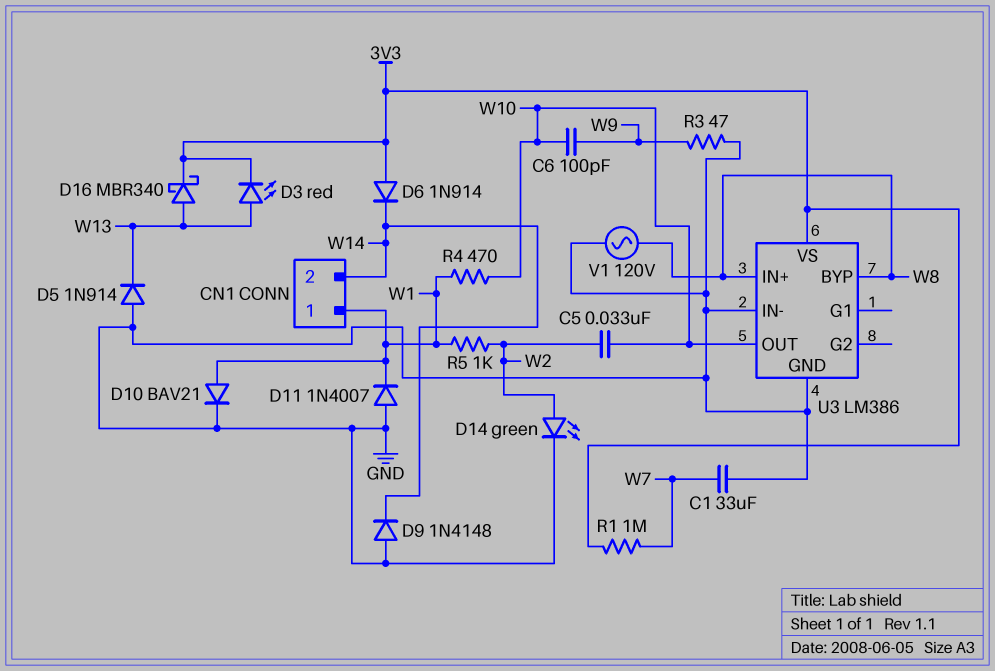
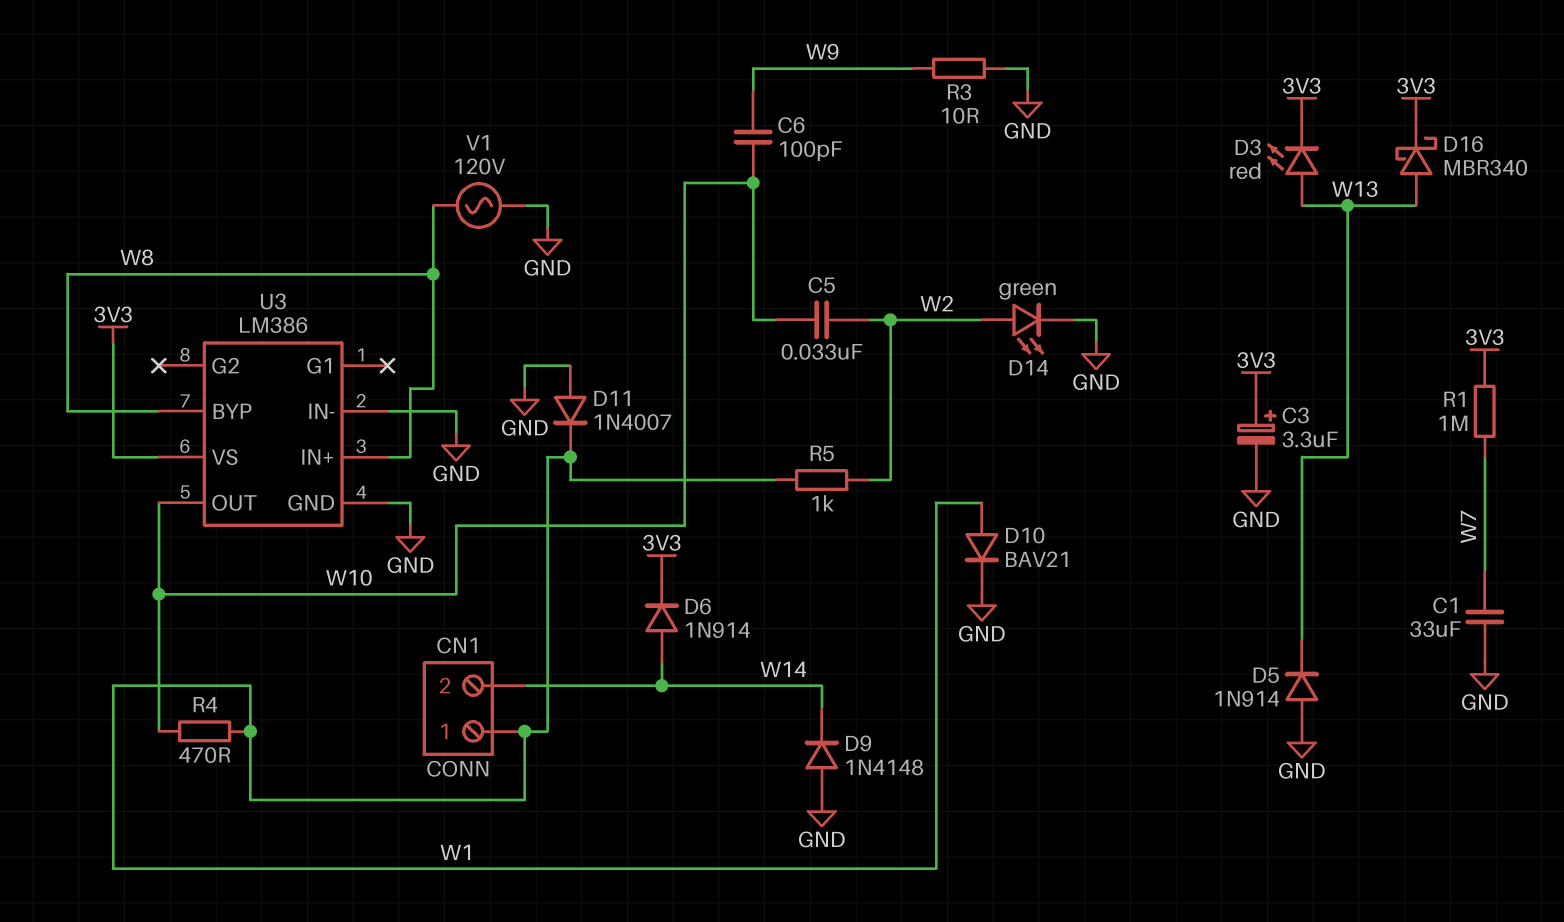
C3: none -> 3.3uF (plus 3V3, minus GND)
D6: diode 1N914 (A 3V3, K W14) -> diode 1N914 (A W14, K 3V3)
R3: 47 (GND, W9) -> 10 (GND, W9)

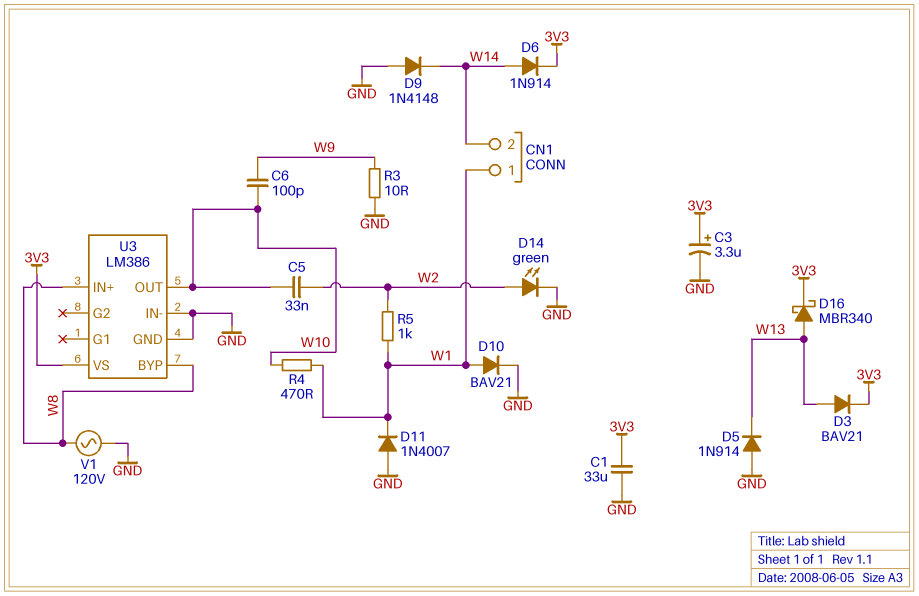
C1: 33uF (GND, W7) -> 33uF (3V3, GND)
D3: LED red (A W13, K 3V3) -> diode BAV21 (A W13, K 3V3)
R1: 1M (3V3, W7) -> none

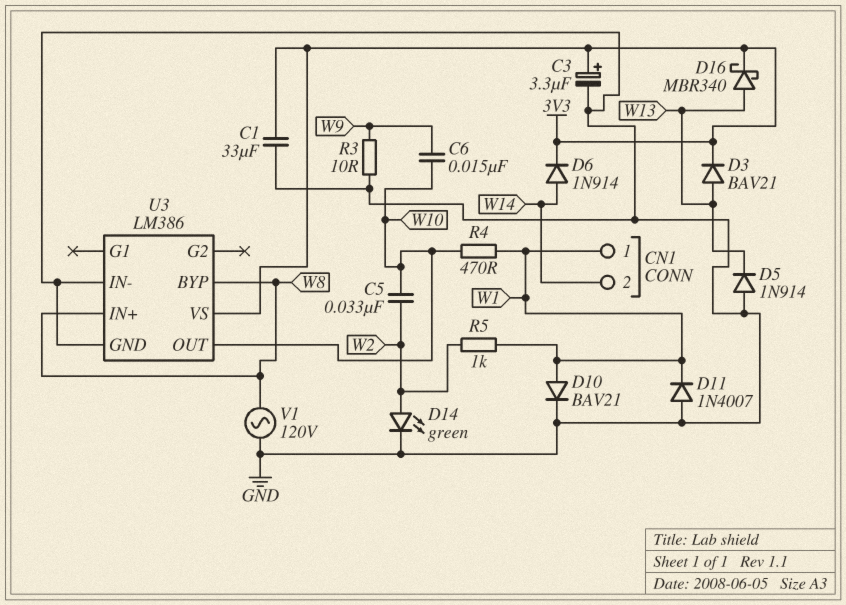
C6: 100pF (W9, W10) -> 15nF (W9, W10)
D9: diode 1N4148 (A GND, K W14) -> none

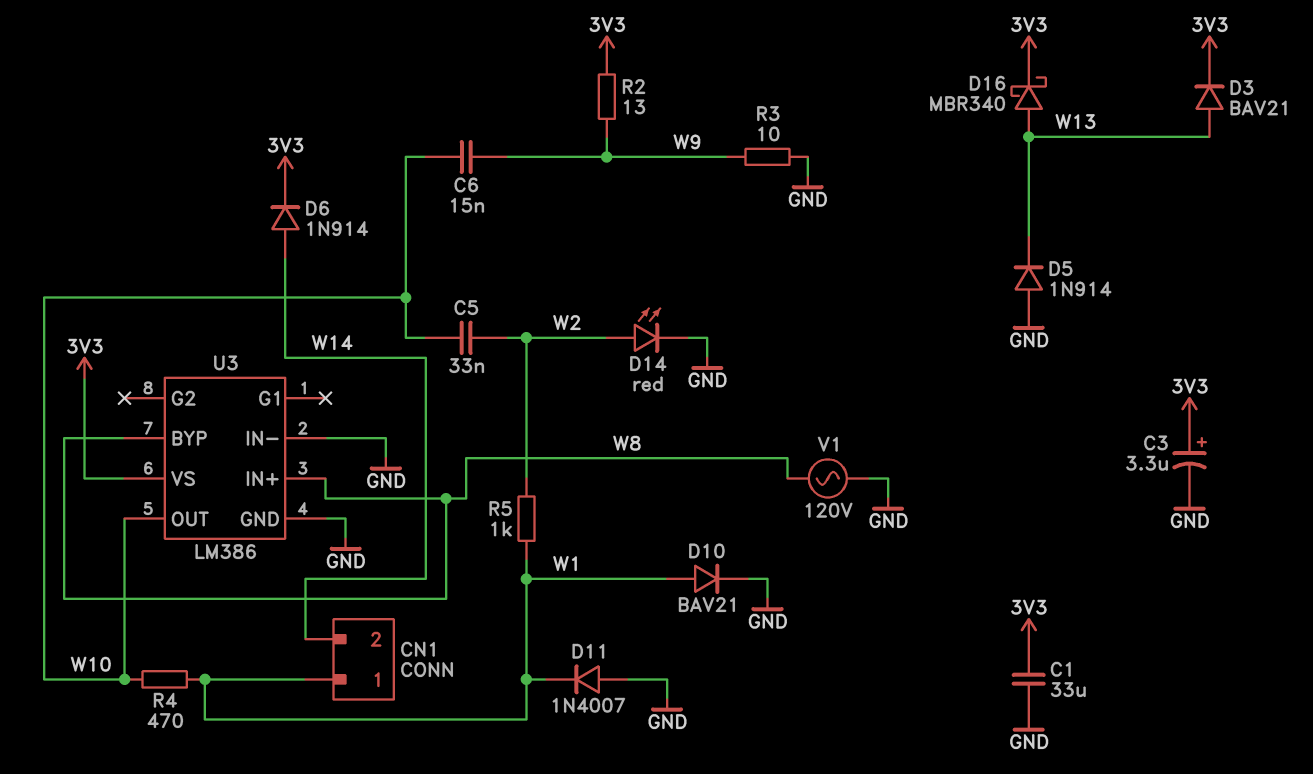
D14: LED green (A W2, K GND) -> LED red (A W2, K GND)
R2: none -> 13 (3V3, W9)

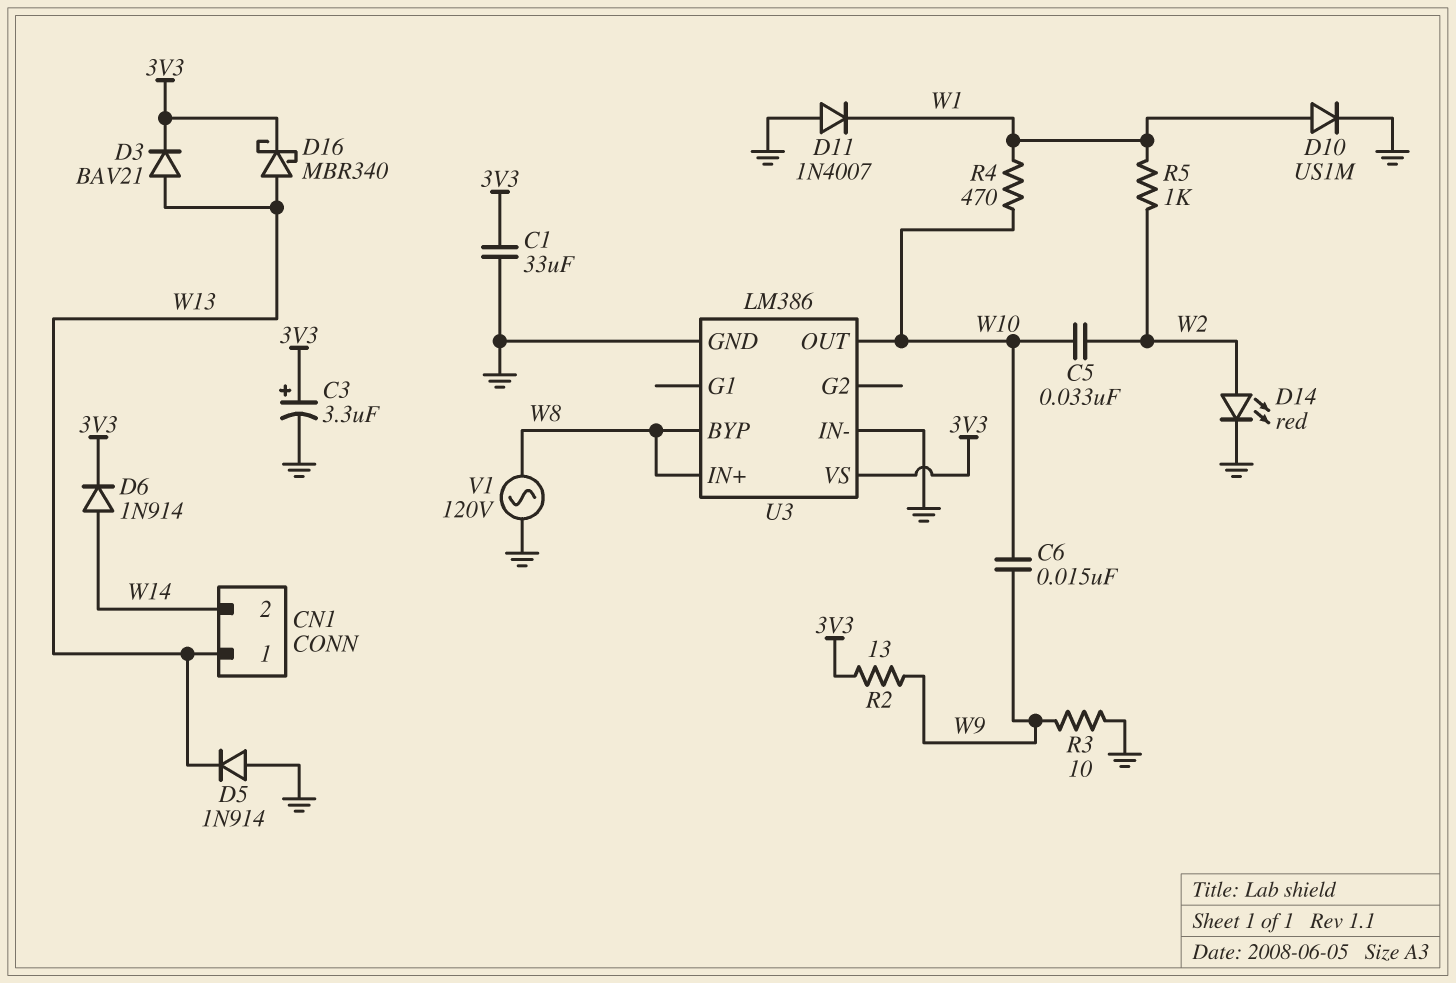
CN1 pin 1: W1 -> W13
D10: diode BAV21 (A W1, K GND) -> diode US1M (A W1, K GND)

